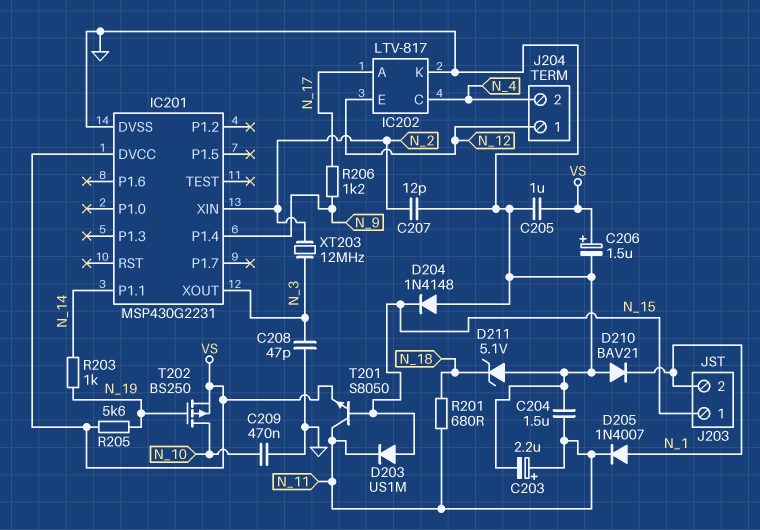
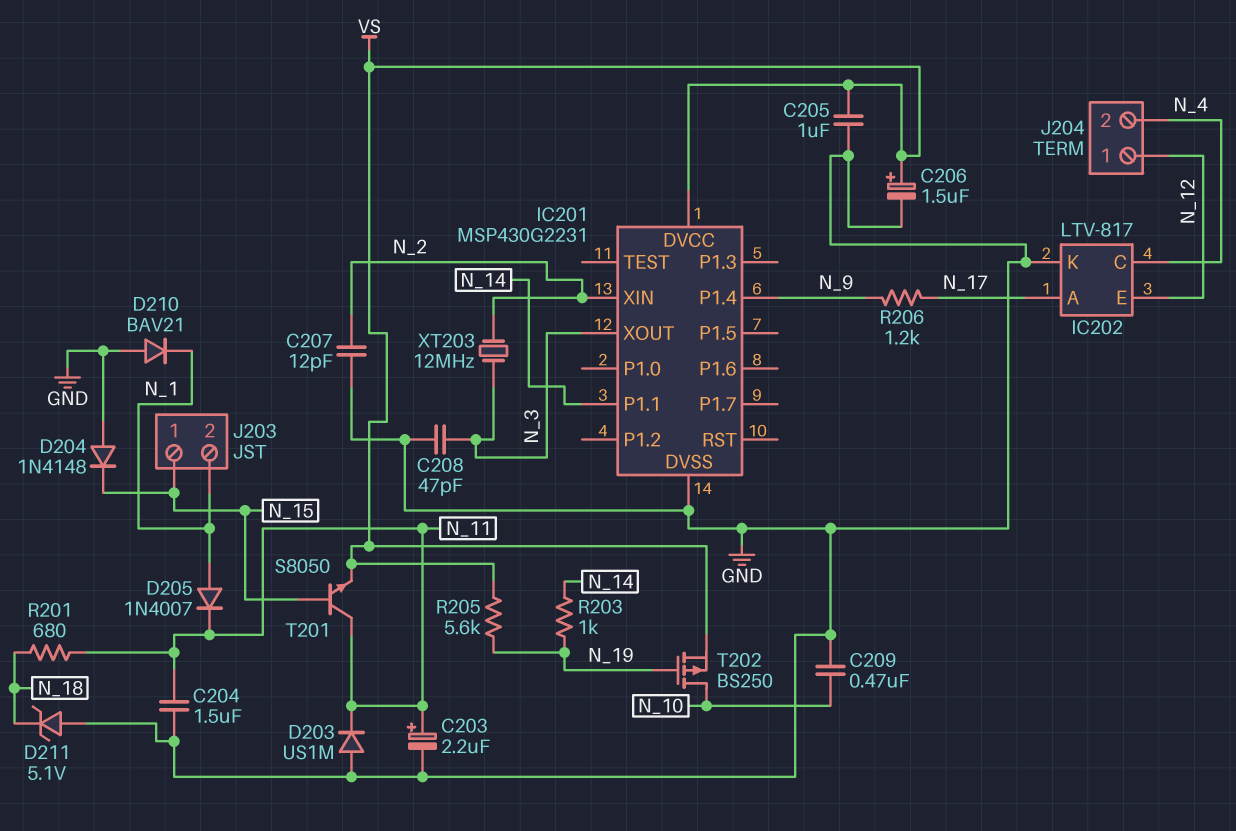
D203: diode US1M (A N_15, K N_11) -> diode US1M (A GND, K N_11)

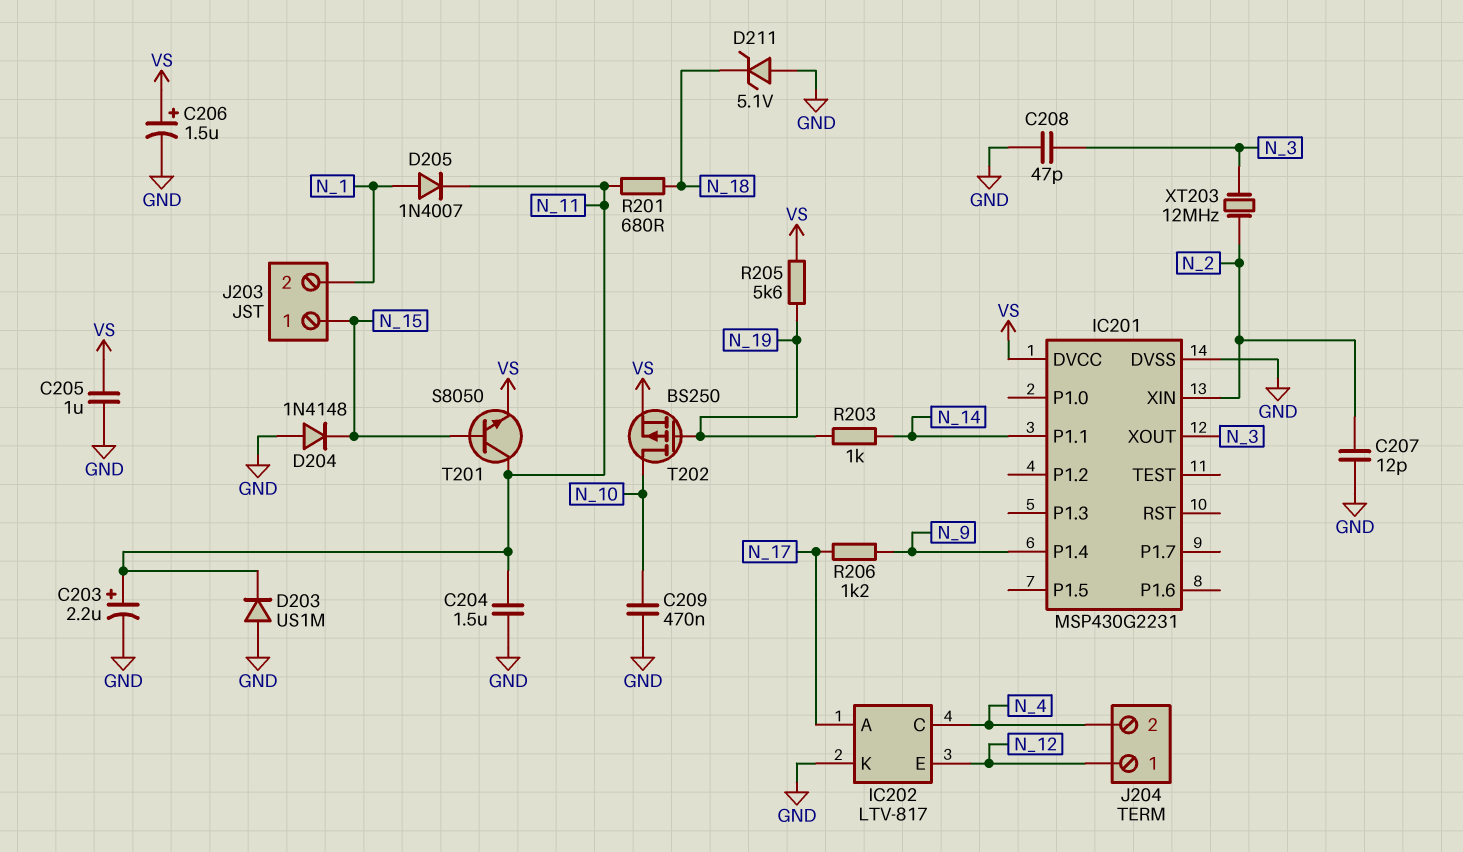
D210: diode BAV21 (A GND, K N_1) -> none

